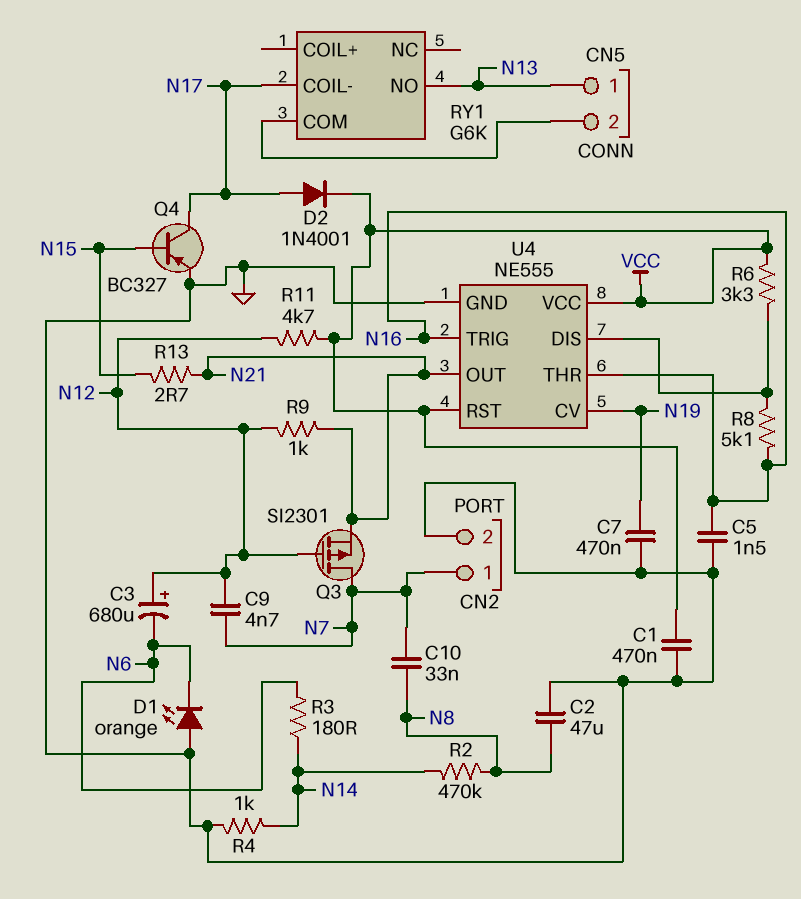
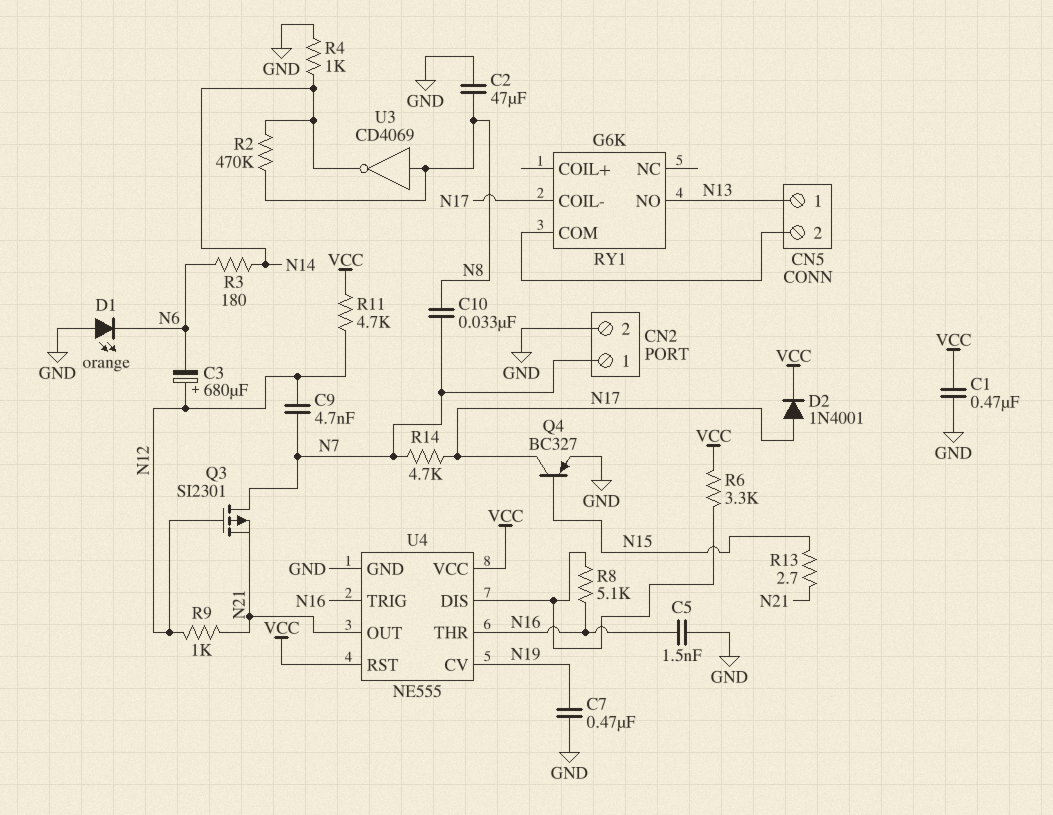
R14: none -> 4.7k (N7, N17)
U3: none -> NOT CD4069 (in N8, out N14)

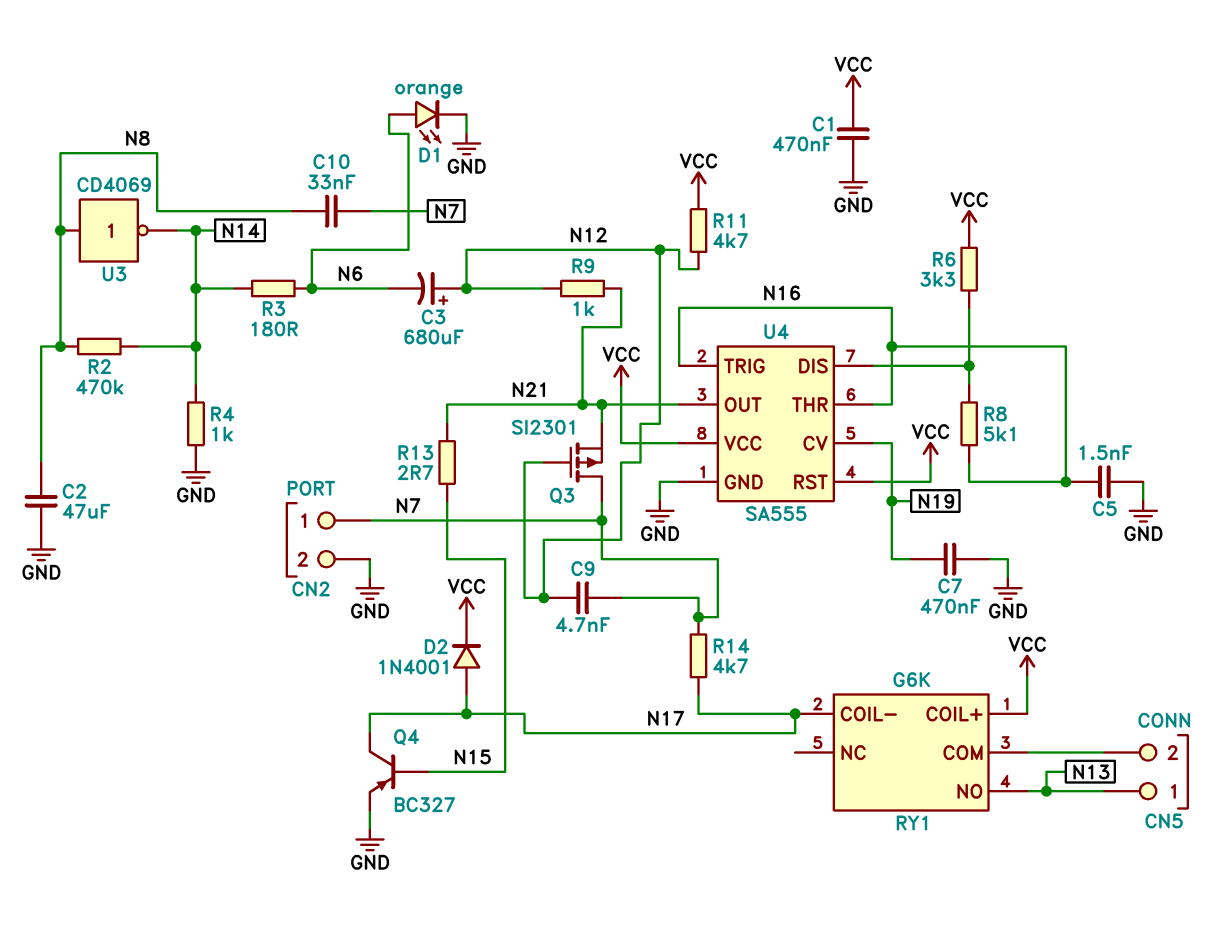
D1: LED orange (A GND, K N6) -> LED orange (A N6, K GND)
RY1 pin COIL+: none -> VCC
U4: NE555 -> SA555

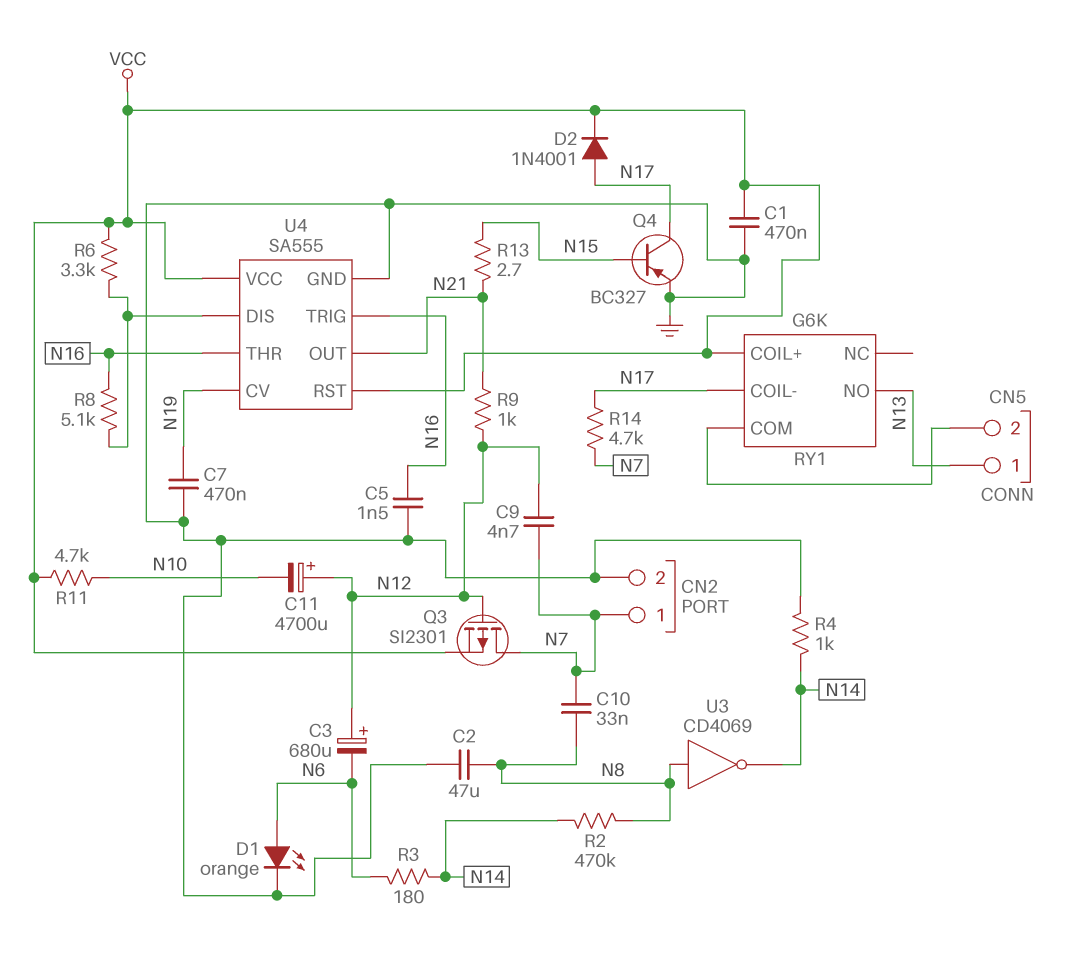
C11: none -> 4700uF (plus N12, minus N10)
Q3: PMOS SI2301 (G N12, D N7, S N21) -> PMOS SI2301 (G N12, D N7, S VCC)
R11: 4.7k (N12, VCC) -> 4.7k (N10, VCC)

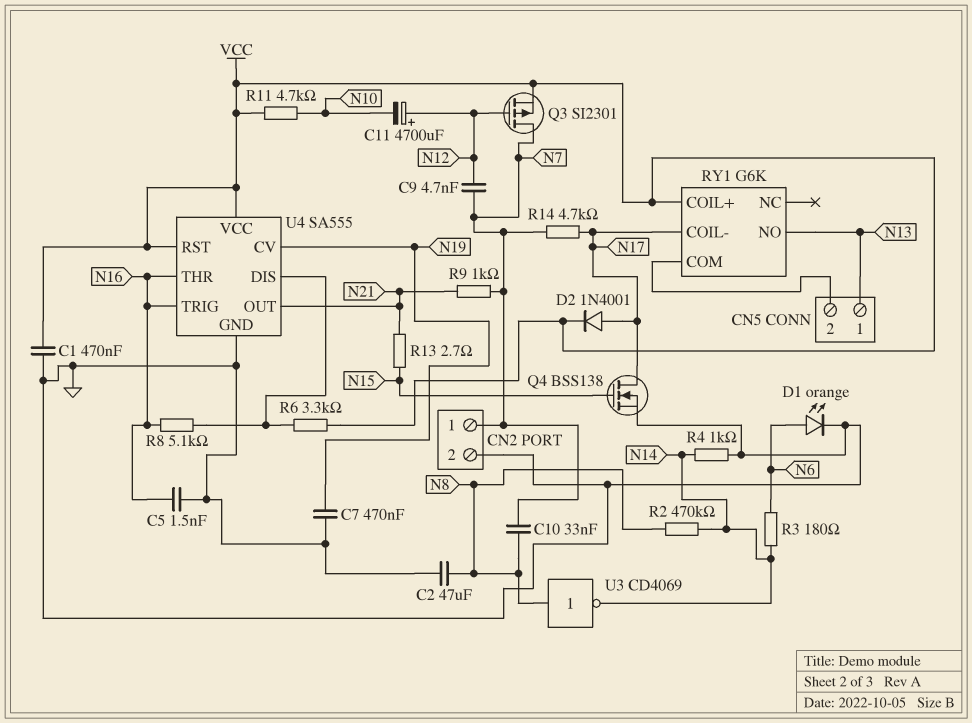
C3: 680uF (plus N12, minus N6) -> none
Q4: PNP BC327 (B N15, C N17, E GND) -> NMOS BSS138 (G N15, D N17, S GND)
R9: 1k (N12, N21) -> 1k (N7, N21)

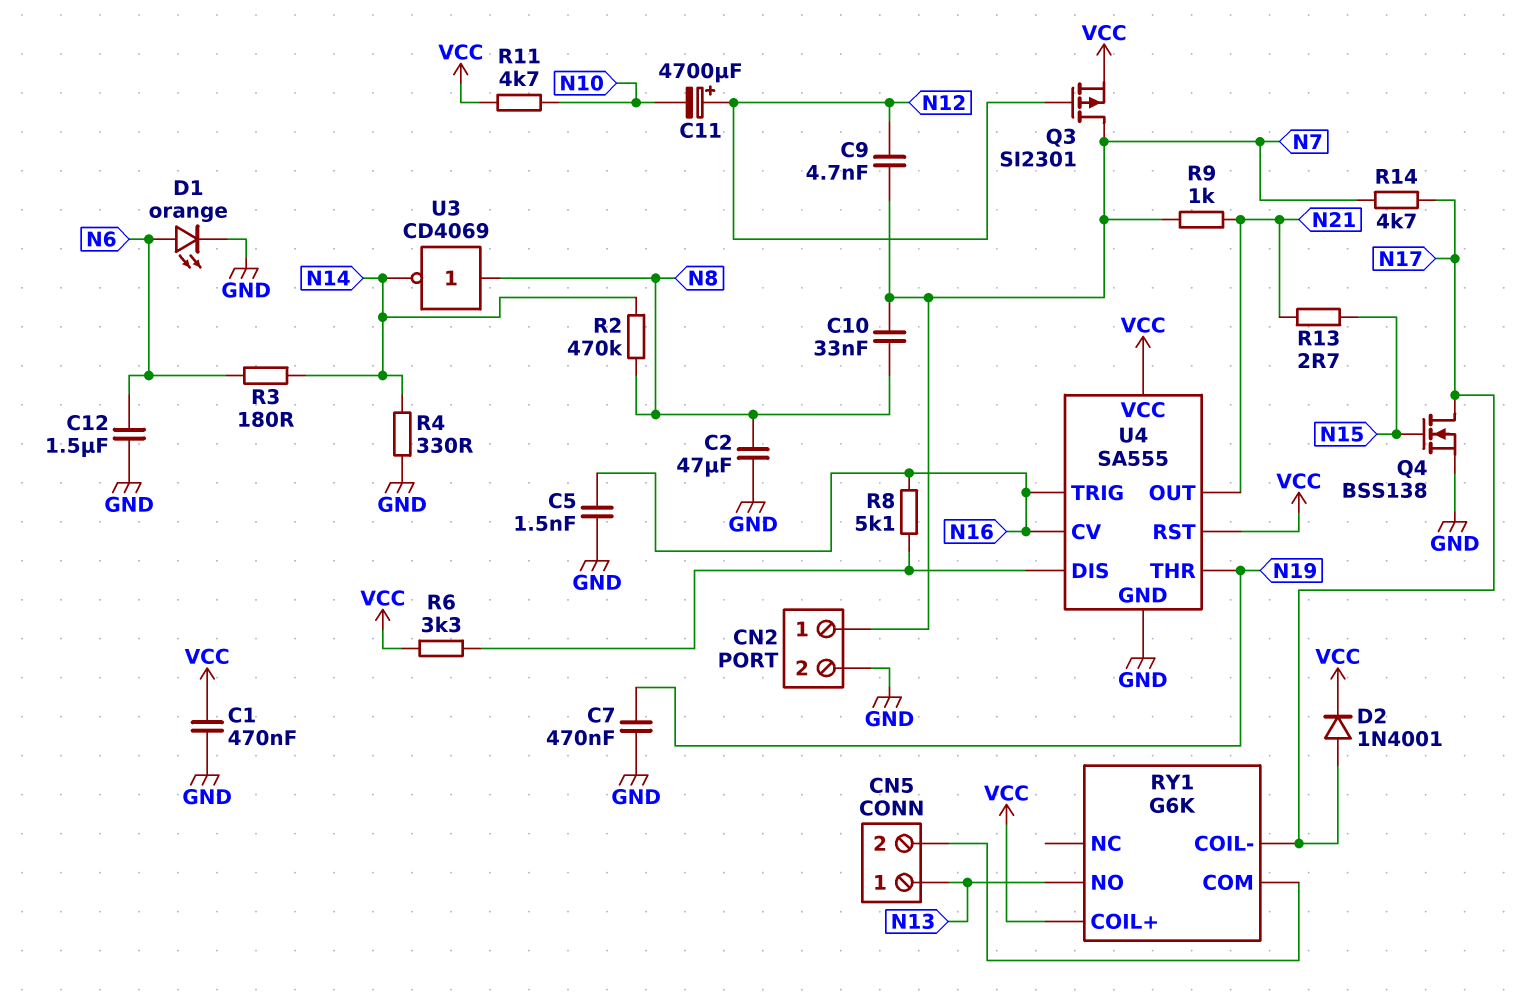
C12: none -> 1.5uF (GND, N6)
R4: 1k (GND, N14) -> 330 (GND, N14)
U4 pin CV: N19 -> N16
U4 pin THR: N16 -> N19

